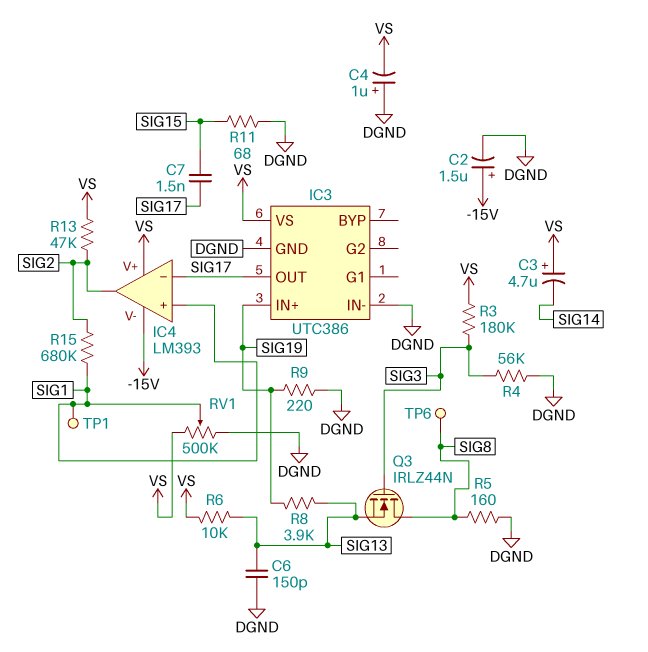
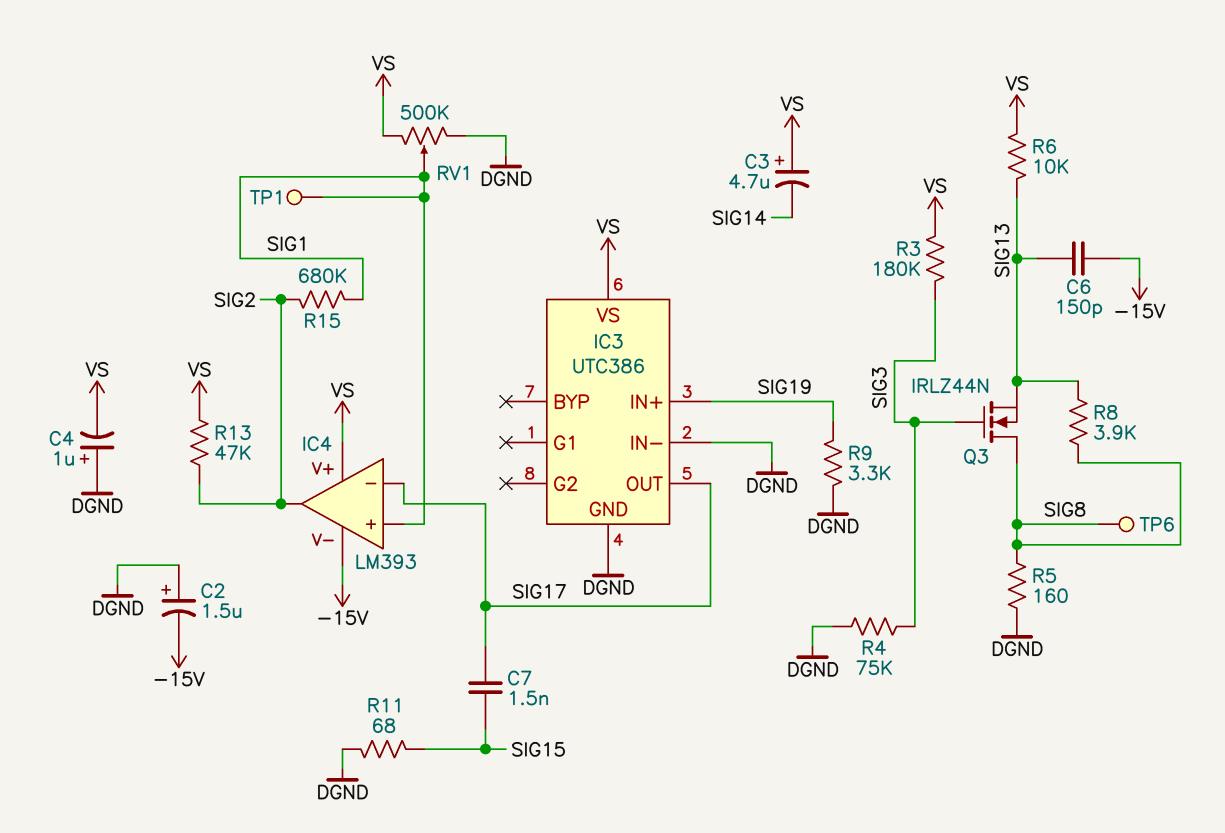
C2: 1.5uF (plus -15V, minus DGND) -> 1.5uF (plus DGND, minus -15V)
C6: 150pF (DGND, SIG13) -> 150pF (-15V, SIG13)
R4: 56k (DGND, SIG3) -> 75k (DGND, SIG3)
R8: 3.9k (SIG13, SIG19) -> 3.9k (SIG8, SIG13)
R9: 220 (DGND, SIG19) -> 3.3k (DGND, SIG19)

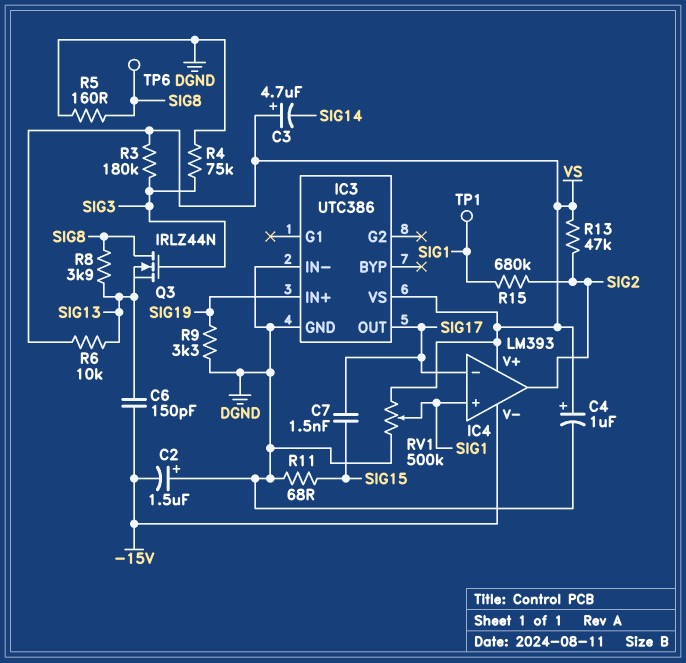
C4: 1uF (plus DGND, minus VS) -> 1uF (plus VS, minus DGND)

